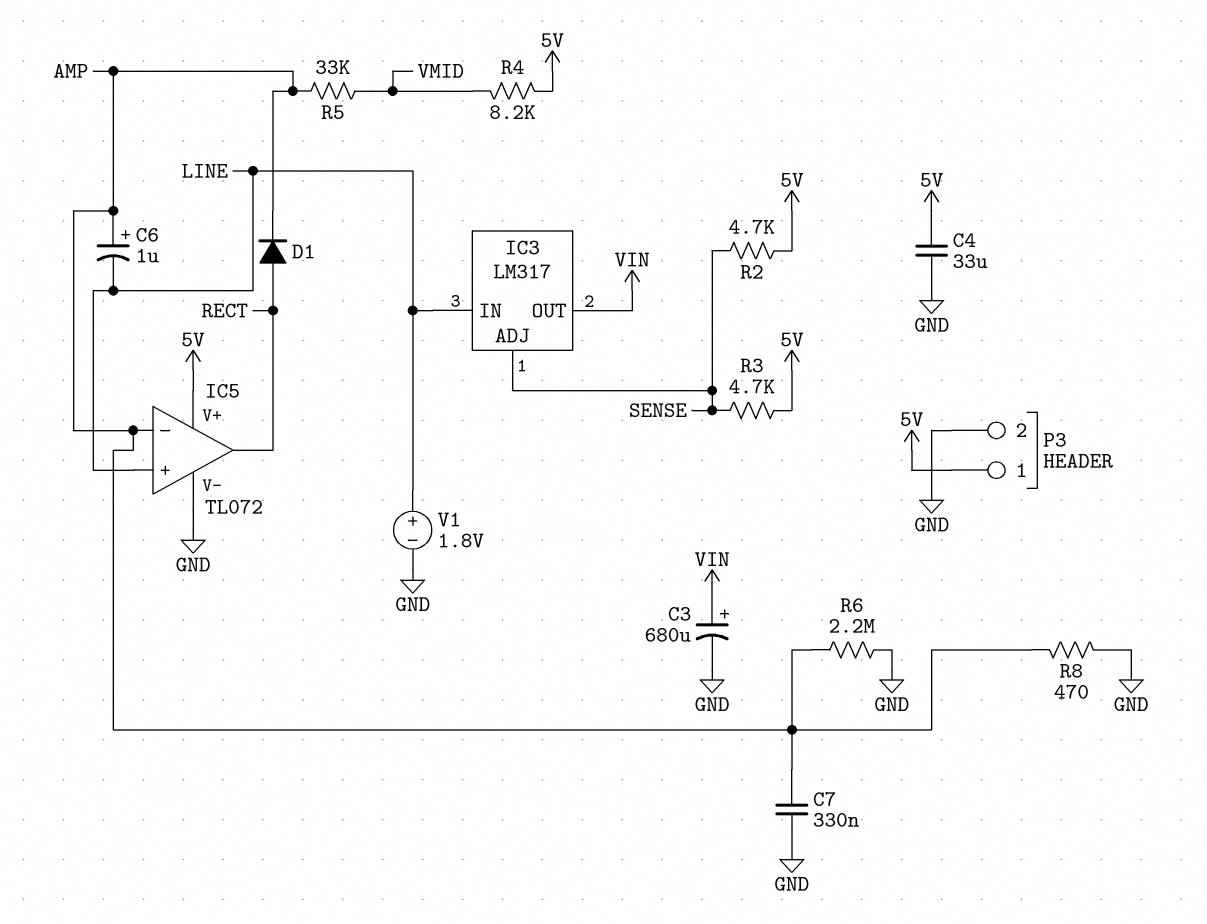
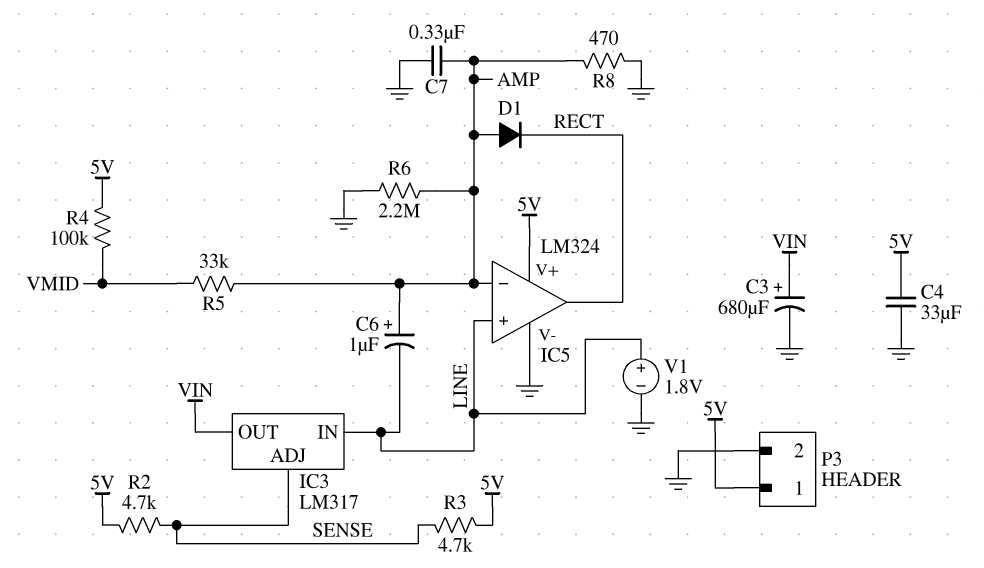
D1: diode (A RECT, K AMP) -> diode (A AMP, K RECT)
IC5: TL072 -> LM324
R4: 8.2k (5V, VMID) -> 100k (5V, VMID)

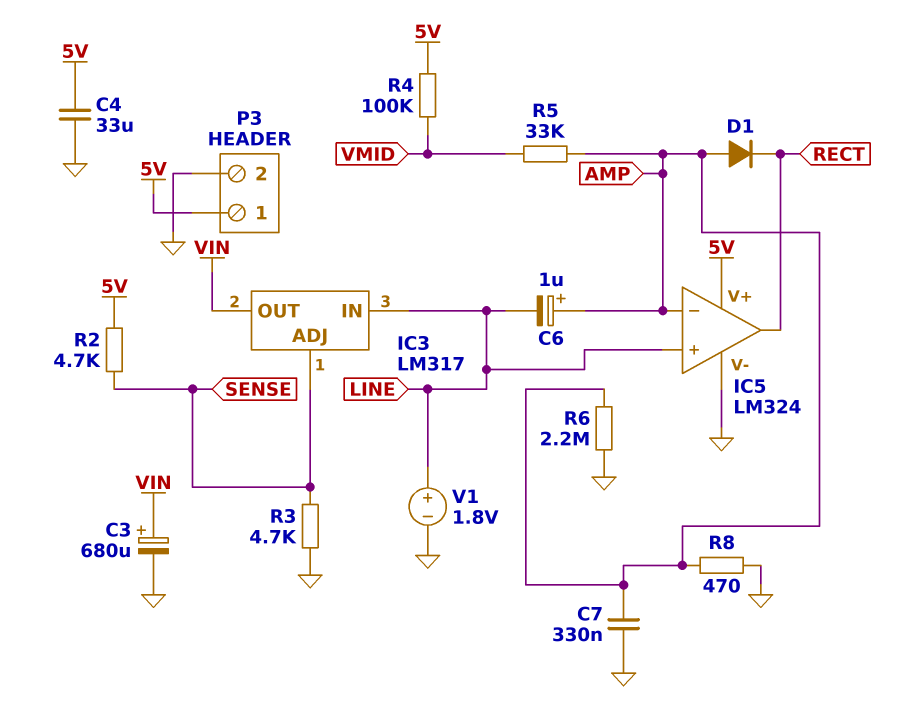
R3: 4.7k (5V, SENSE) -> 4.7k (GND, SENSE)

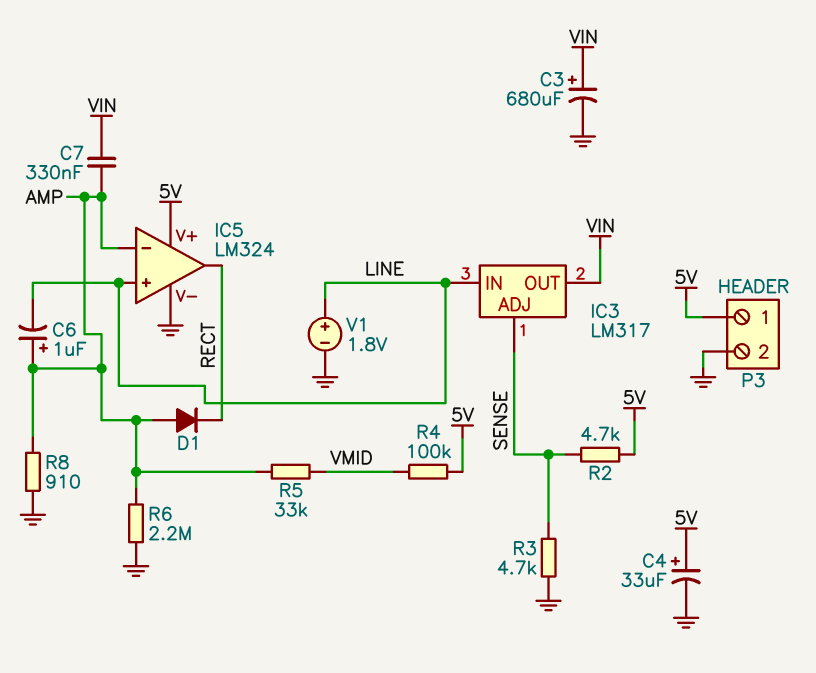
C4: 33uF (5V, GND) -> 33uF (plus 5V, minus GND)
C7: 330nF (AMP, GND) -> 330nF (AMP, VIN)
R8: 470 (AMP, GND) -> 910 (AMP, GND)

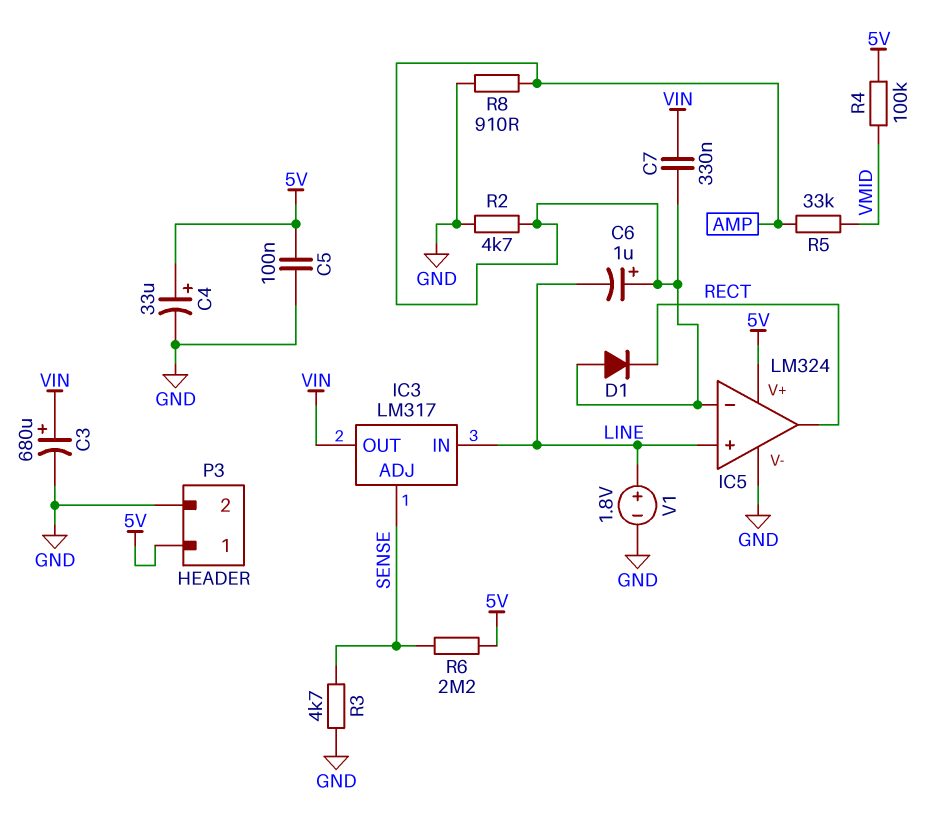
C5: none -> 100nF (5V, GND)
R2: 4.7k (5V, SENSE) -> 4.7k (AMP, GND)
R6: 2.2M (AMP, GND) -> 2.2M (5V, SENSE)

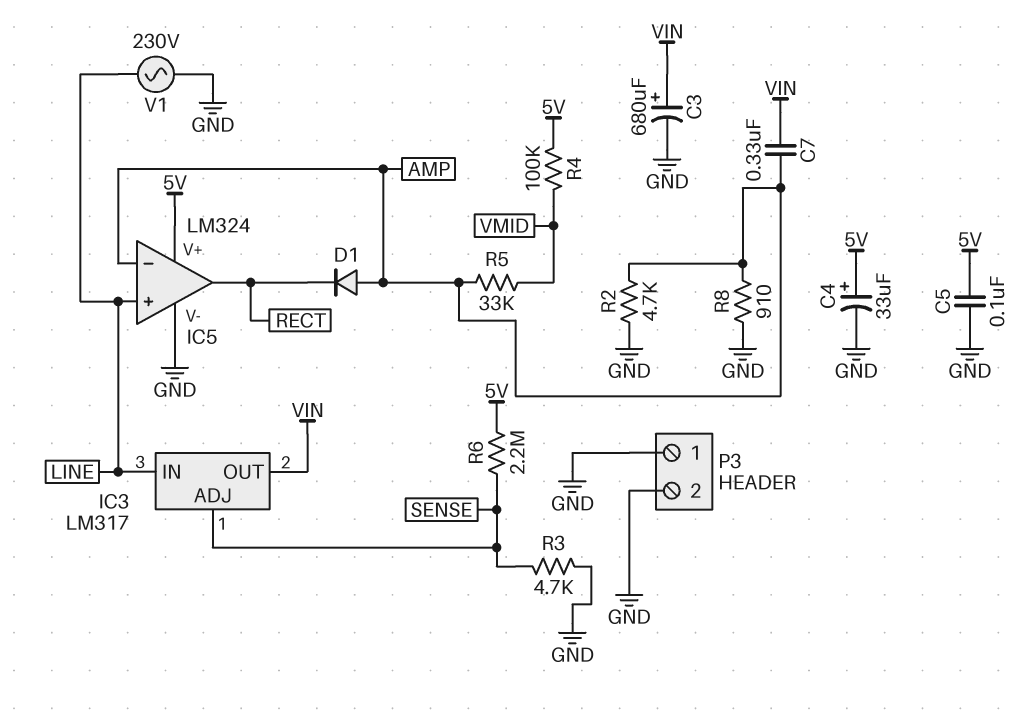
C6: 1uF (plus AMP, minus LINE) -> none
P3 pin 1: 5V -> GND
V1: 1.8V (plus LINE, minus GND) -> AC 230V (GND, LINE)

